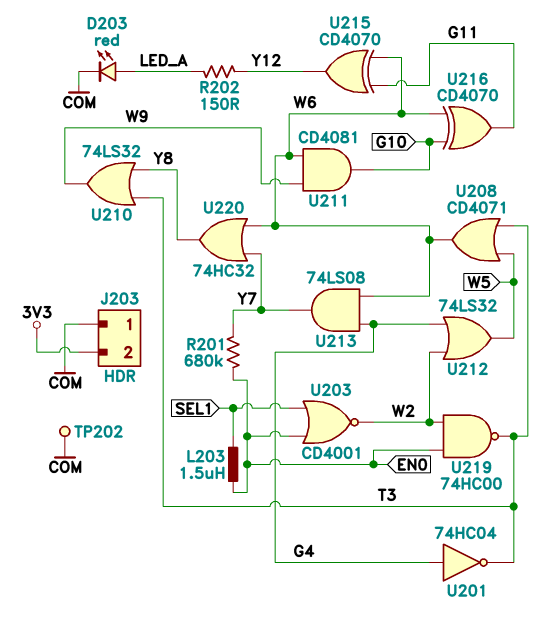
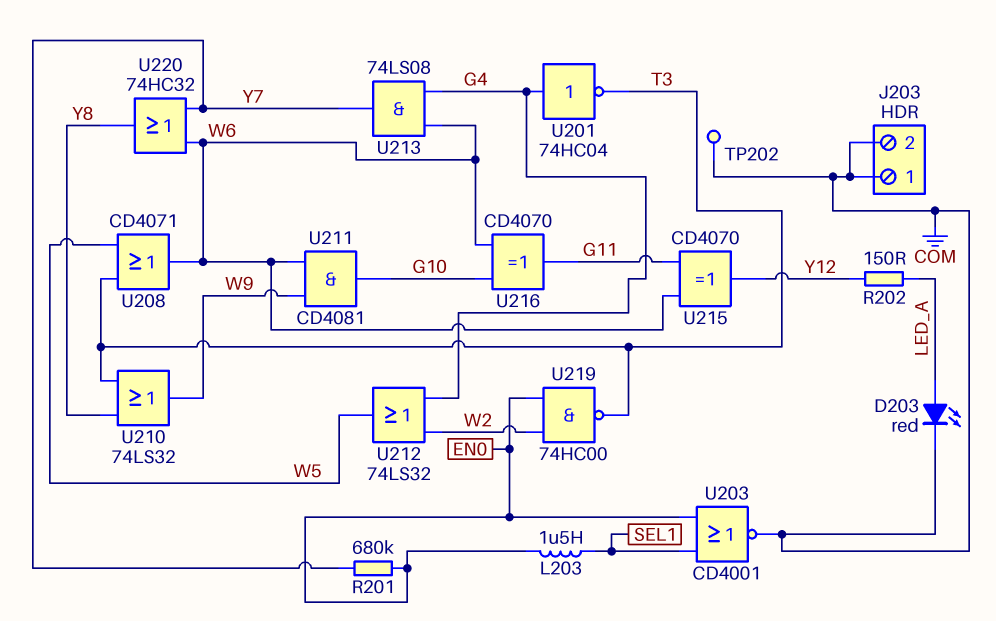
J203 pin 2: 3V3 -> COM
U203: NOR CD4001 (in EN0, in SEL1, out W2) -> NOR CD4001 (in EN0, in SEL1, out COM)

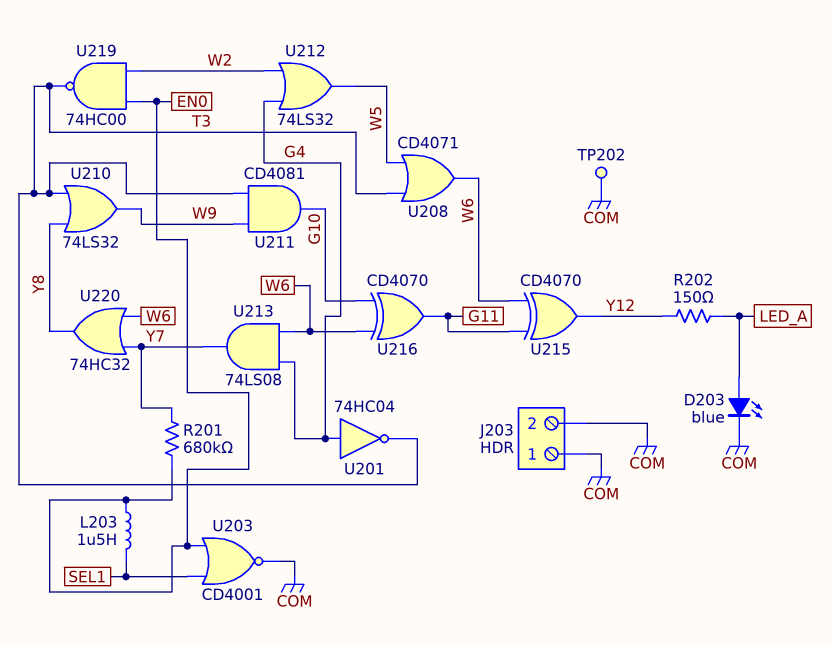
D203: LED red (A LED_A, K COM) -> LED blue (A LED_A, K COM)
U211: AND CD4081 (in W6, in W9, out G10) -> AND CD4081 (in T3, in W9, out G10)

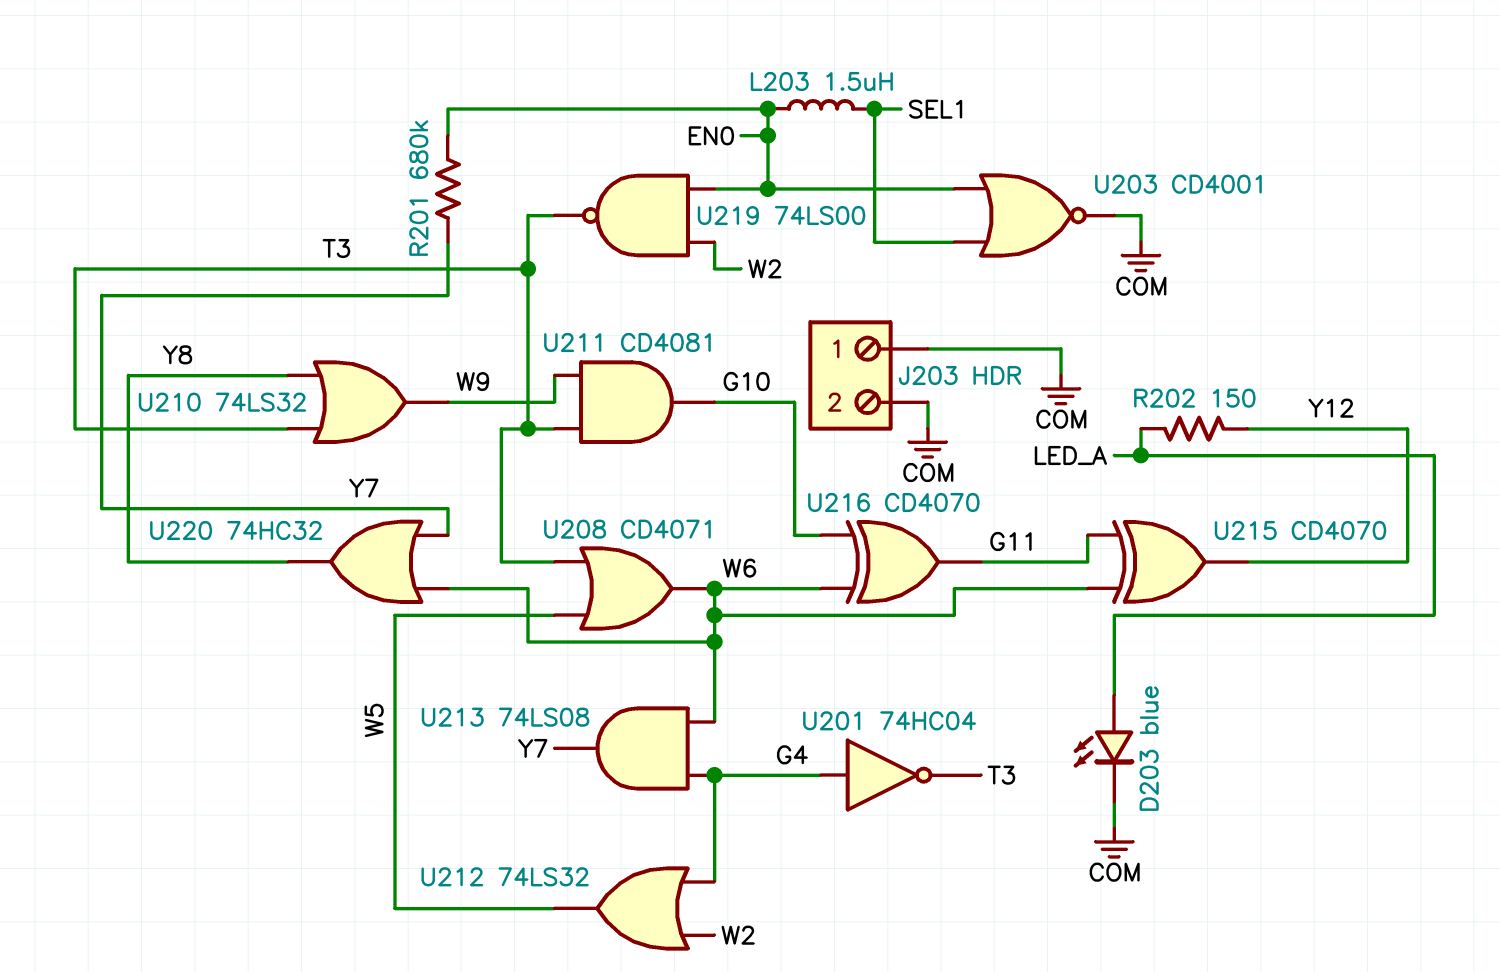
TP202: test point (COM) -> none
U219: NAND 74HC00 (in EN0, in W2, out T3) -> NAND 74LS00 (in EN0, in W2, out T3)

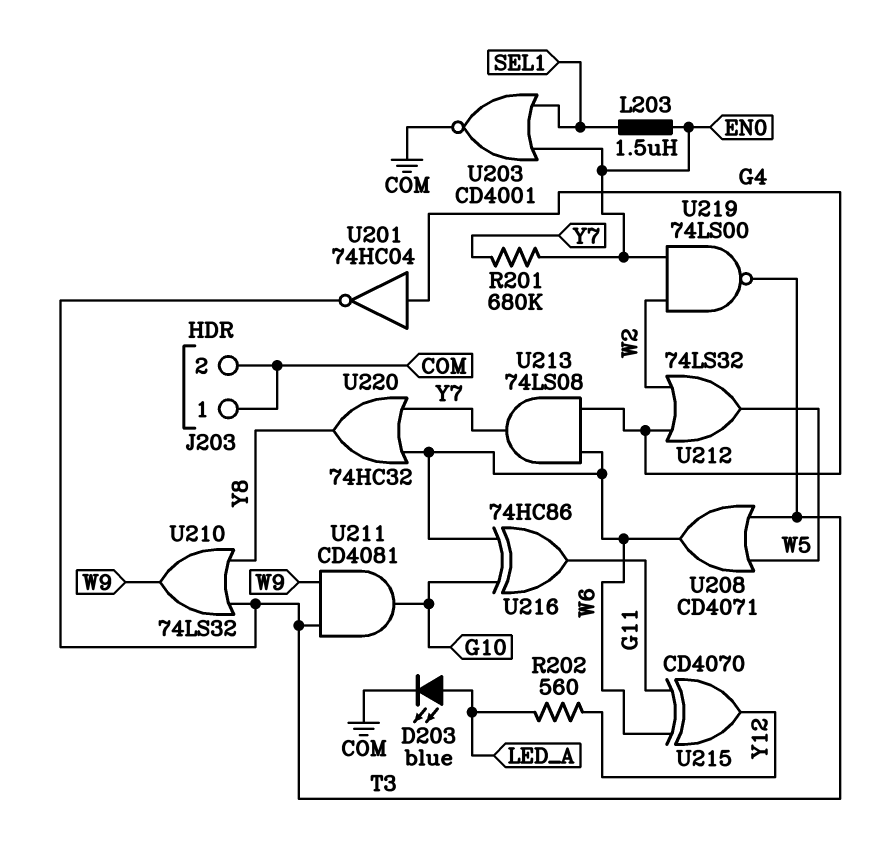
R202: 150 (LED_A, Y12) -> 560 (LED_A, Y12)
U216: XOR CD4070 (in G10, in W6, out G11) -> XOR 74HC86 (in G10, in W6, out G11)

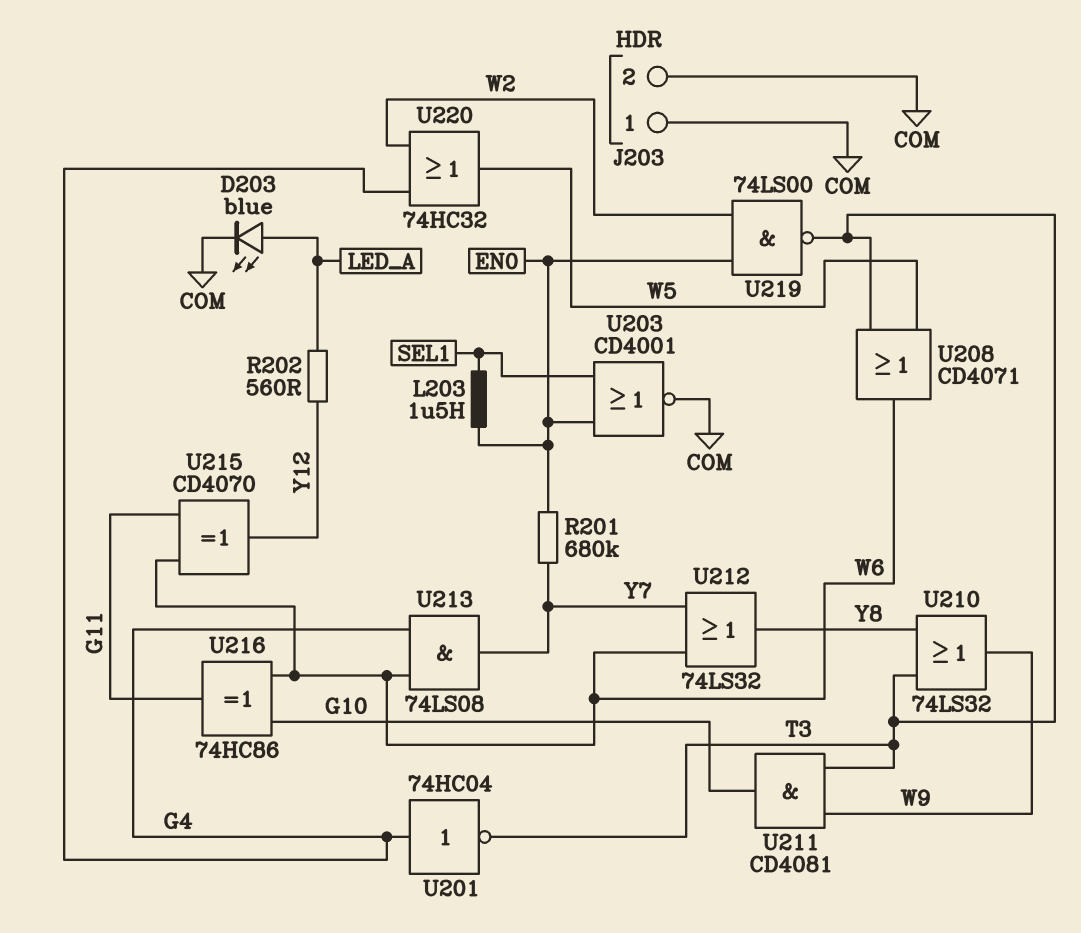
U212: OR 74LS32 (in G4, in W2, out W5) -> OR 74LS32 (in W6, in Y7, out Y8)
U220: OR 74HC32 (in W6, in Y7, out Y8) -> OR 74HC32 (in G4, in W2, out W5)

